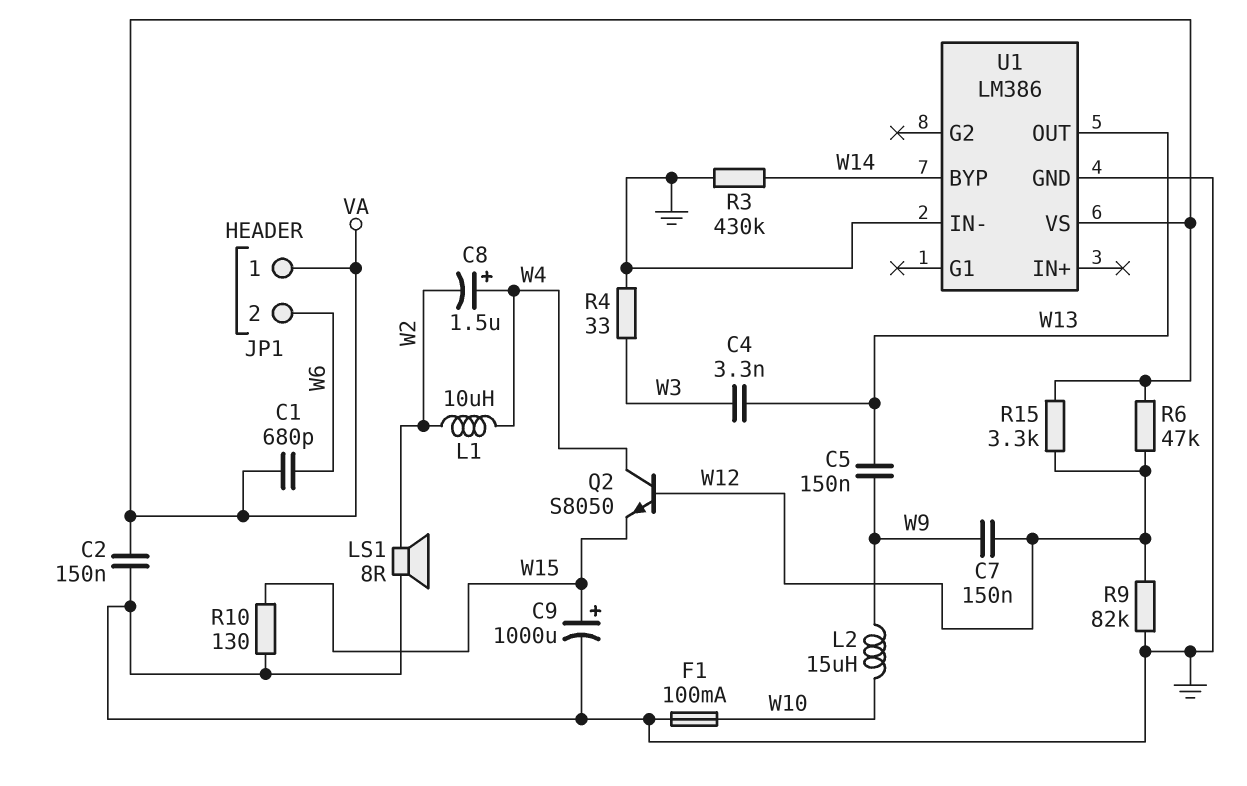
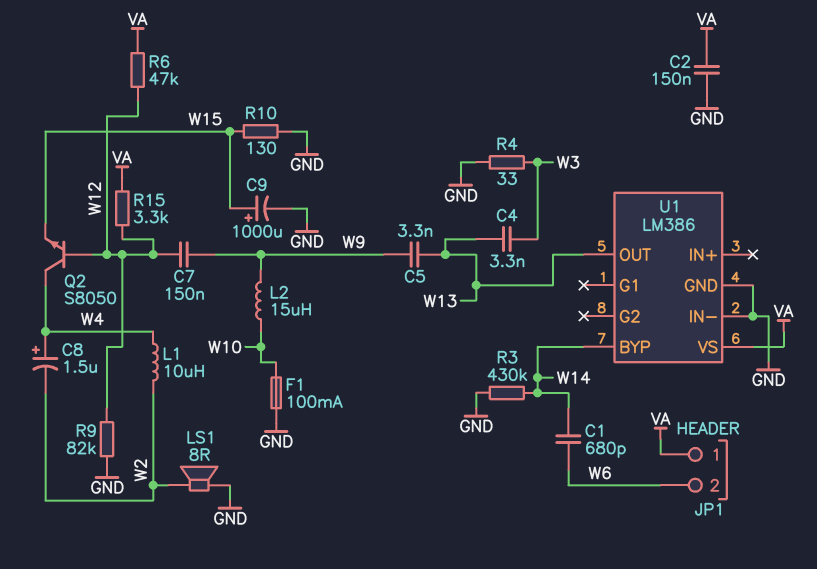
C1: 680pF (VA, W6) -> 680pF (W6, W14)
C5: 150nF (W9, W13) -> 3.3nF (W9, W13)

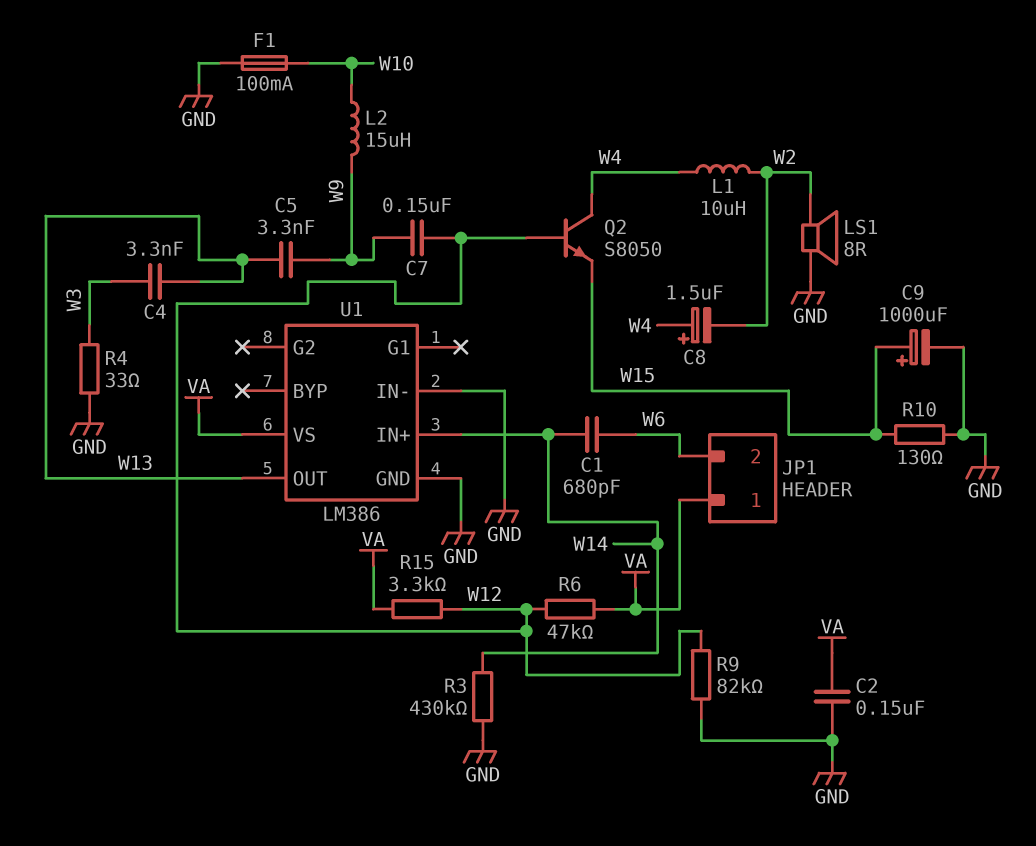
U1 pin BYP: W14 -> none
U1 pin IN+: none -> W14

